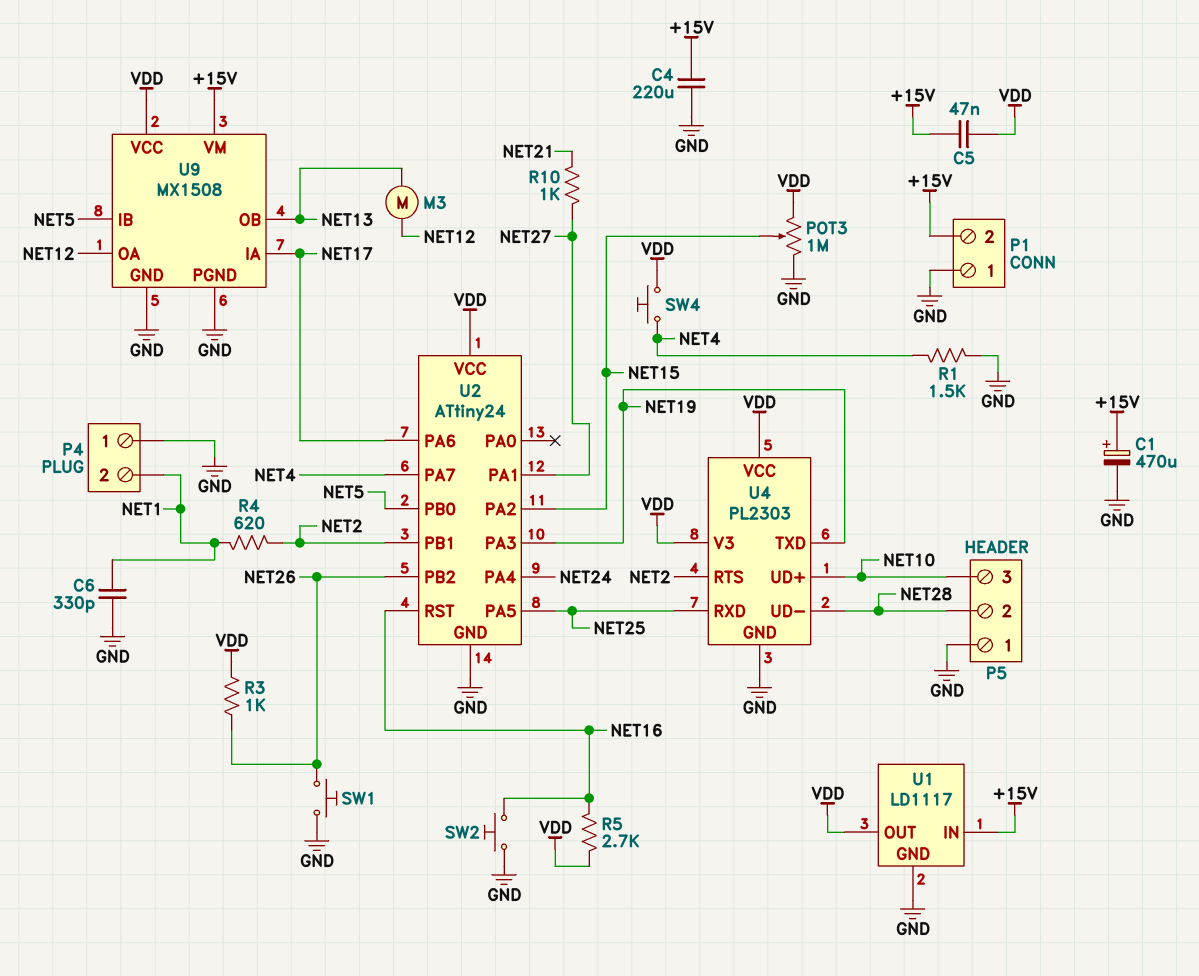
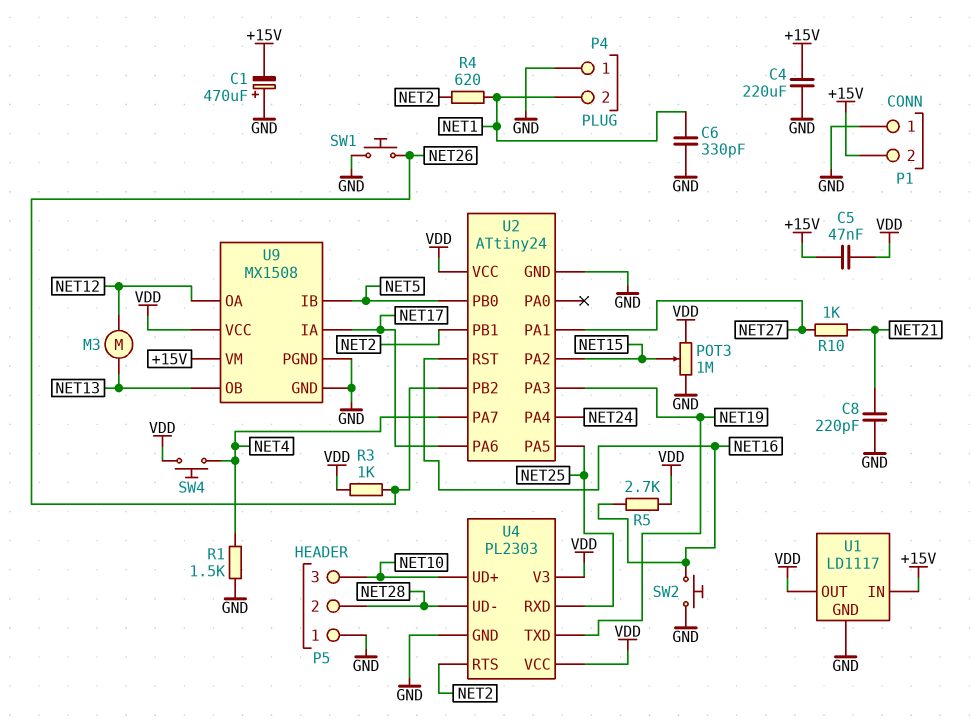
C1: 470uF (plus +15V, minus GND) -> 470uF (plus GND, minus +15V)
C8: none -> 220pF (GND, NET21)

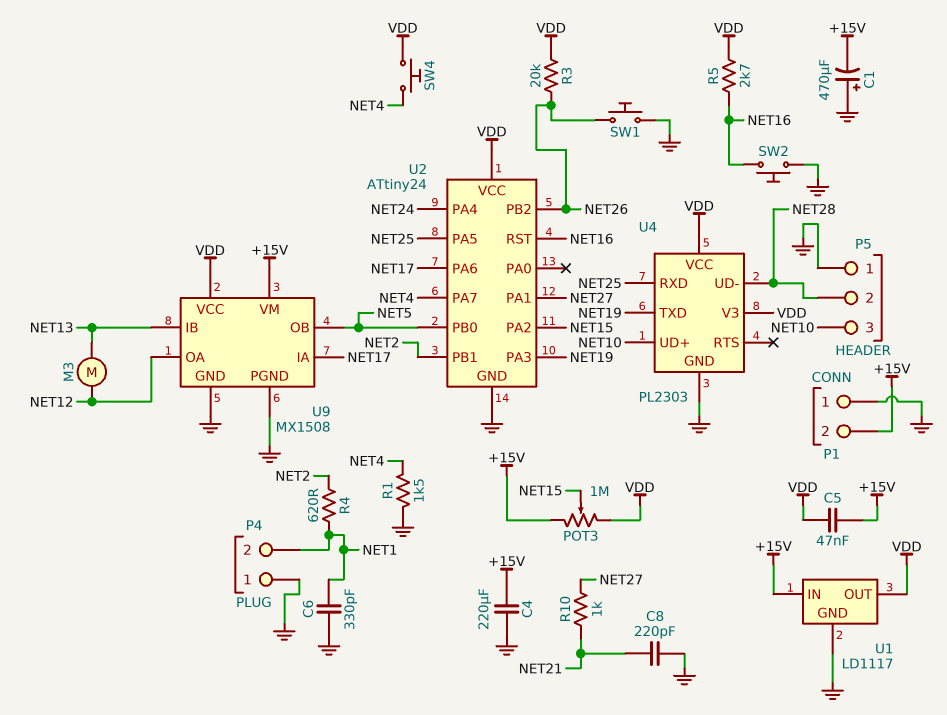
POT3: 1M (GND, VDD, wiper NET15) -> 1M (+15V, VDD, wiper NET15)
R3: 1k (NET26, VDD) -> 20k (NET26, VDD)
U4 pin RTS: NET2 -> none
U9 pin IB: NET5 -> NET13
U9 pin OB: NET13 -> NET5

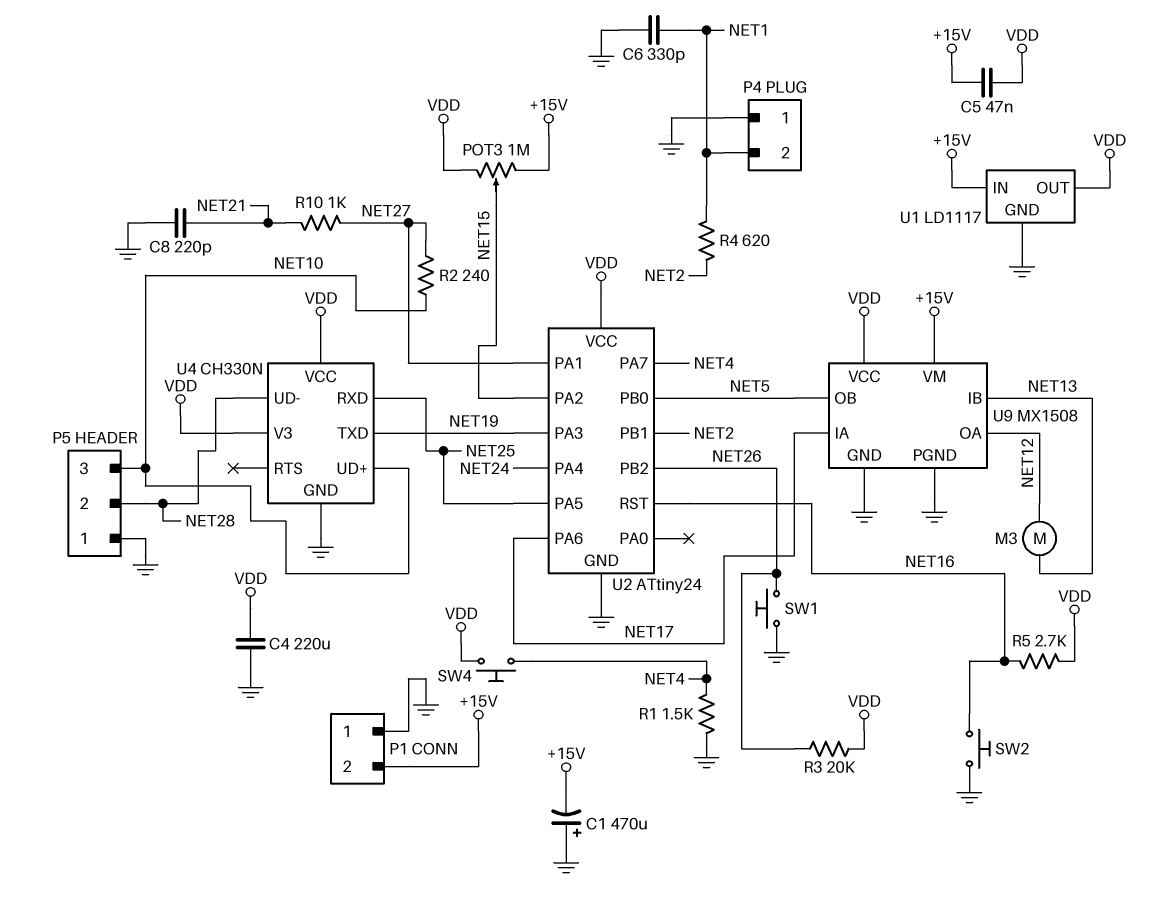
C4: 220uF (+15V, GND) -> 220uF (GND, VDD)
R2: none -> 240 (NET10, NET27)
U4: PL2303 -> CH330N

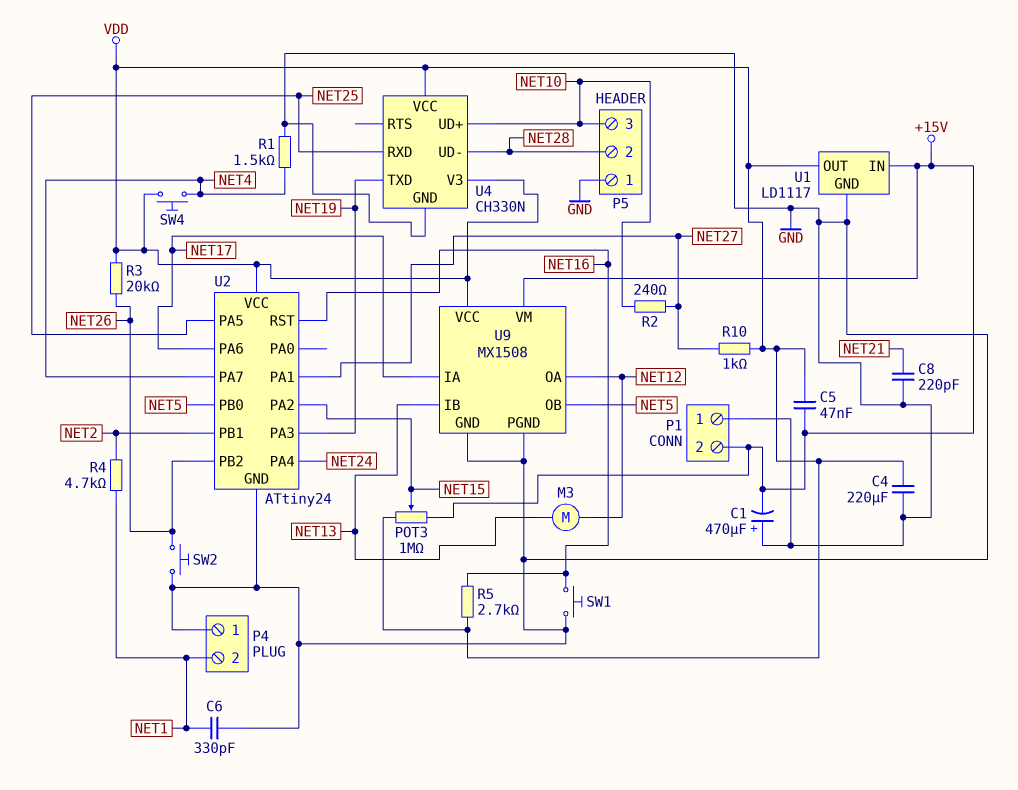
R4: 620 (NET1, NET2) -> 4.7k (NET1, NET2)
R10: 1k (NET21, NET27) -> 1k (NET27, VDD)
SW1: button (GND, NET26) -> button (GND, NET16)
SW2: button (GND, NET16) -> button (GND, NET26)

